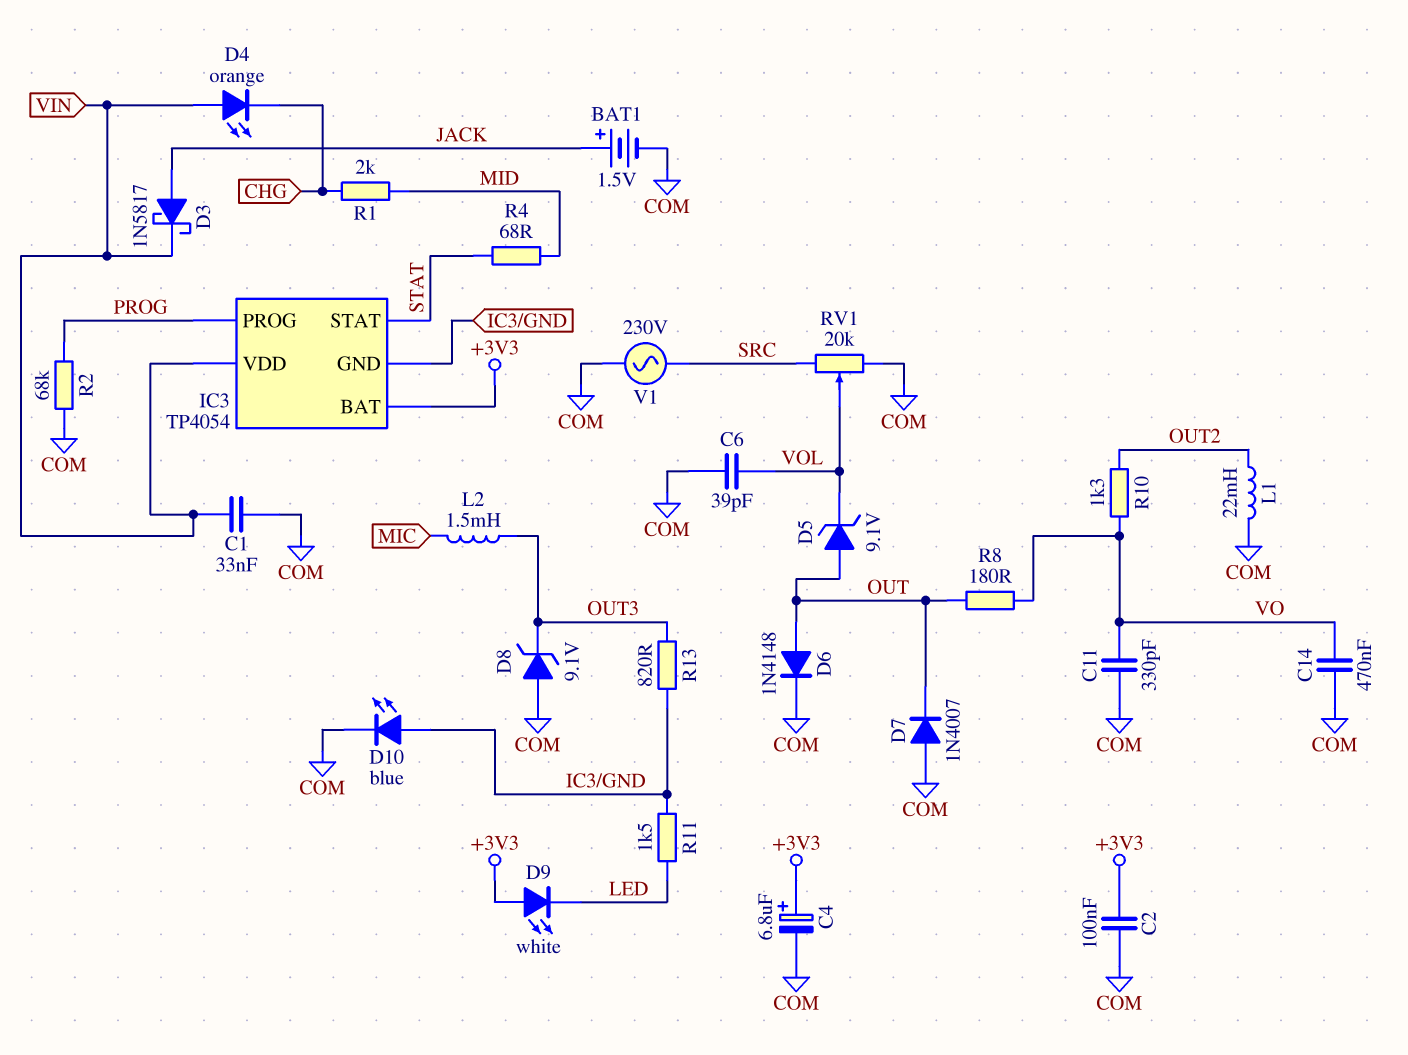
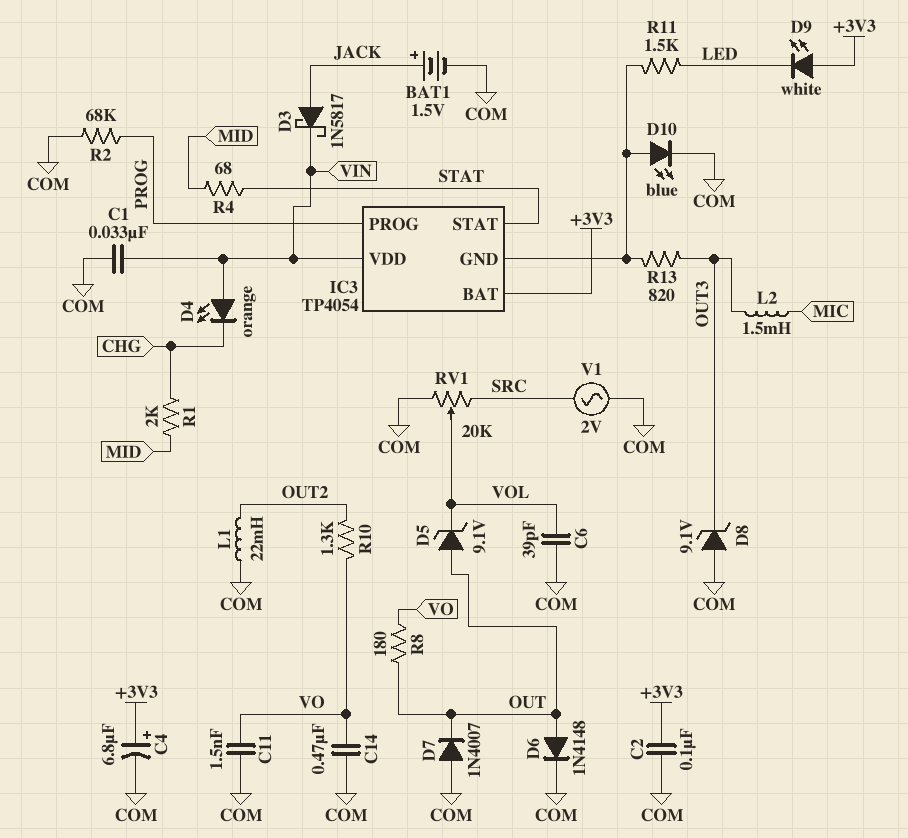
C11: 330pF (COM, VO) -> 1.5nF (COM, VO)
V1: AC 230V (COM, SRC) -> AC 2V (COM, SRC)

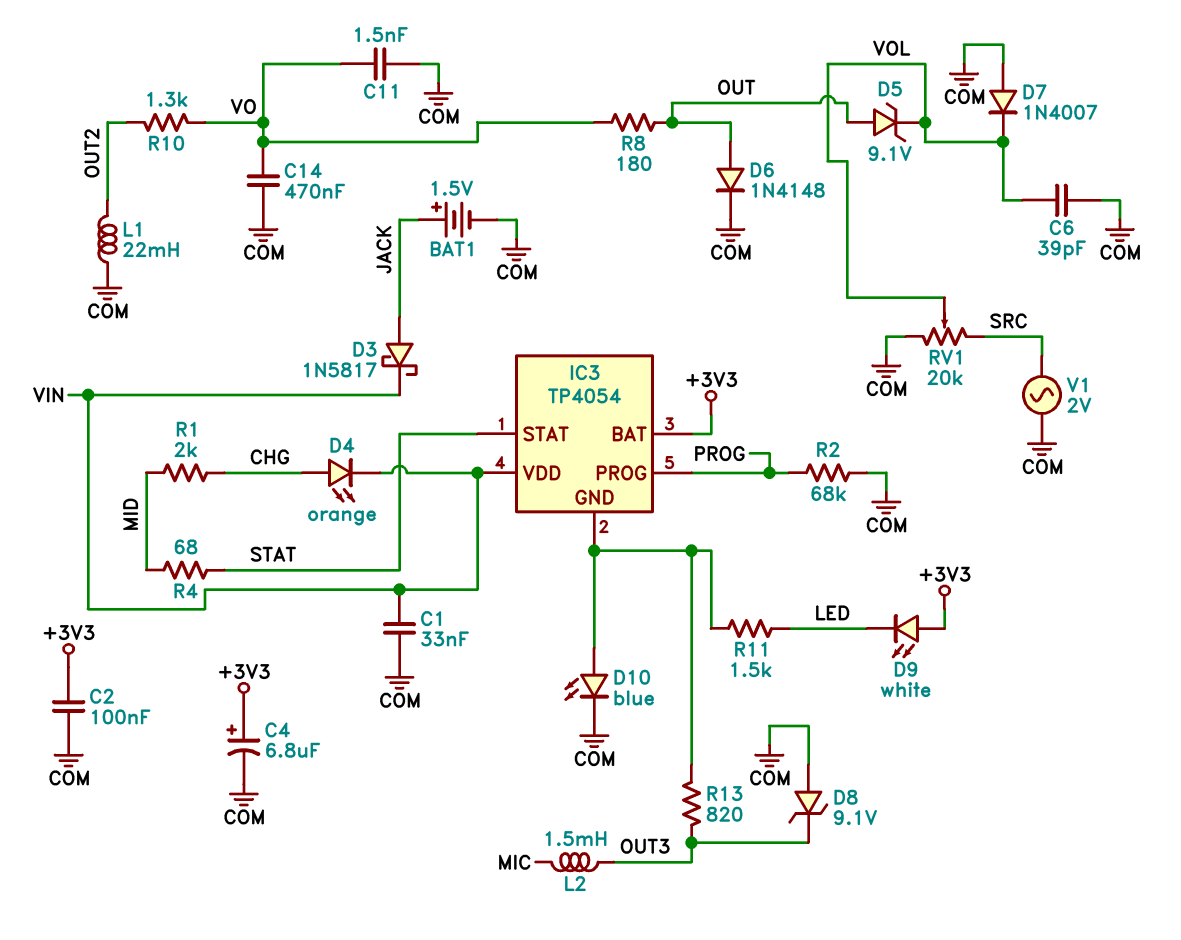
D4: LED orange (A VIN, K CHG) -> LED orange (A CHG, K VIN)
D7: diode 1N4007 (A COM, K OUT) -> diode 1N4007 (A COM, K VOL)

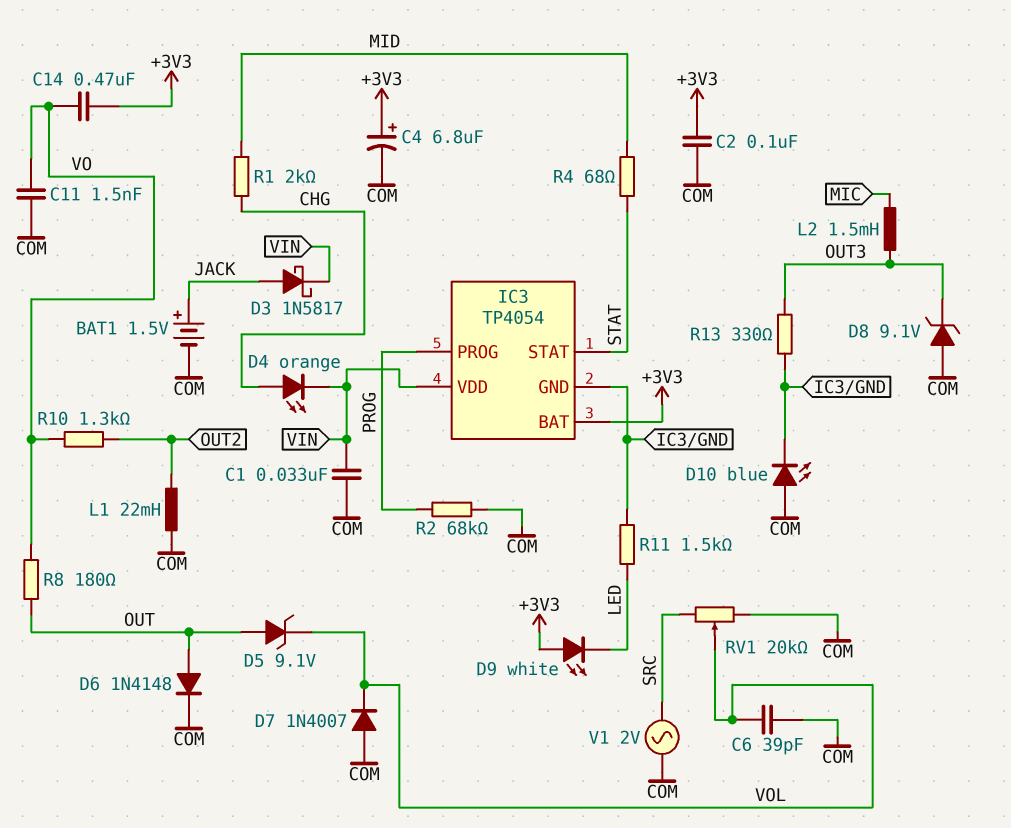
C14: 470nF (COM, VO) -> 470nF (+3V3, VO)
D10: LED blue (A IC3/GND, K COM) -> LED blue (A COM, K IC3/GND)
R13: 820 (IC3/GND, OUT3) -> 330 (IC3/GND, OUT3)

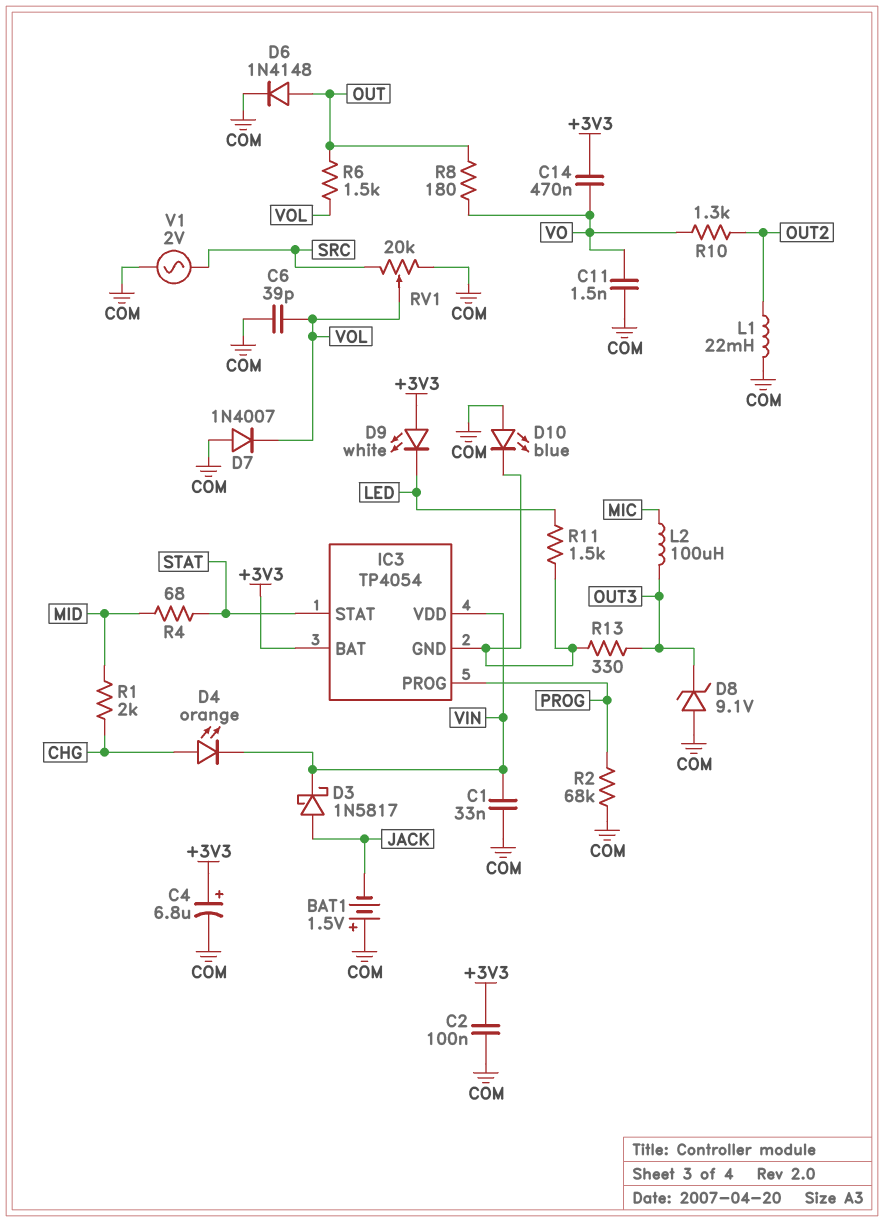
BAT1: 1.5V (plus JACK, minus COM) -> 1.5V (plus COM, minus JACK)
D5: zener 9.1V (A OUT, K VOL) -> none
L2: 1.5mH (MIC, OUT3) -> 100uH (MIC, OUT3)
R6: none -> 1.5k (OUT, VOL)

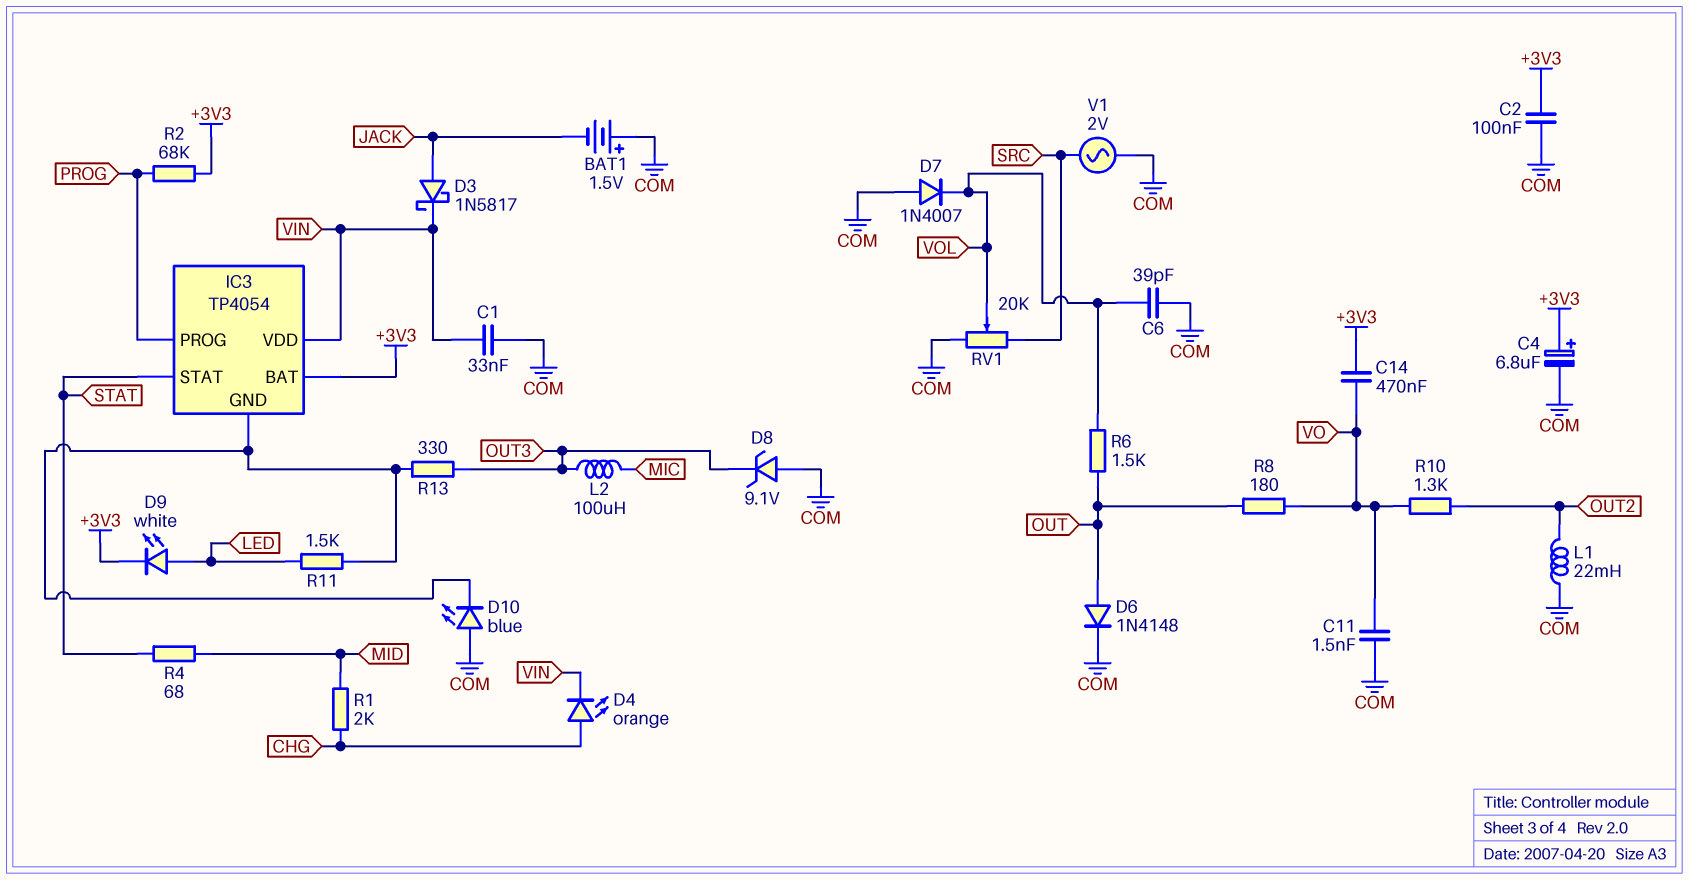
D9: LED white (A +3V3, K LED) -> LED white (A LED, K +3V3)
R2: 68k (COM, PROG) -> 68k (+3V3, PROG)

